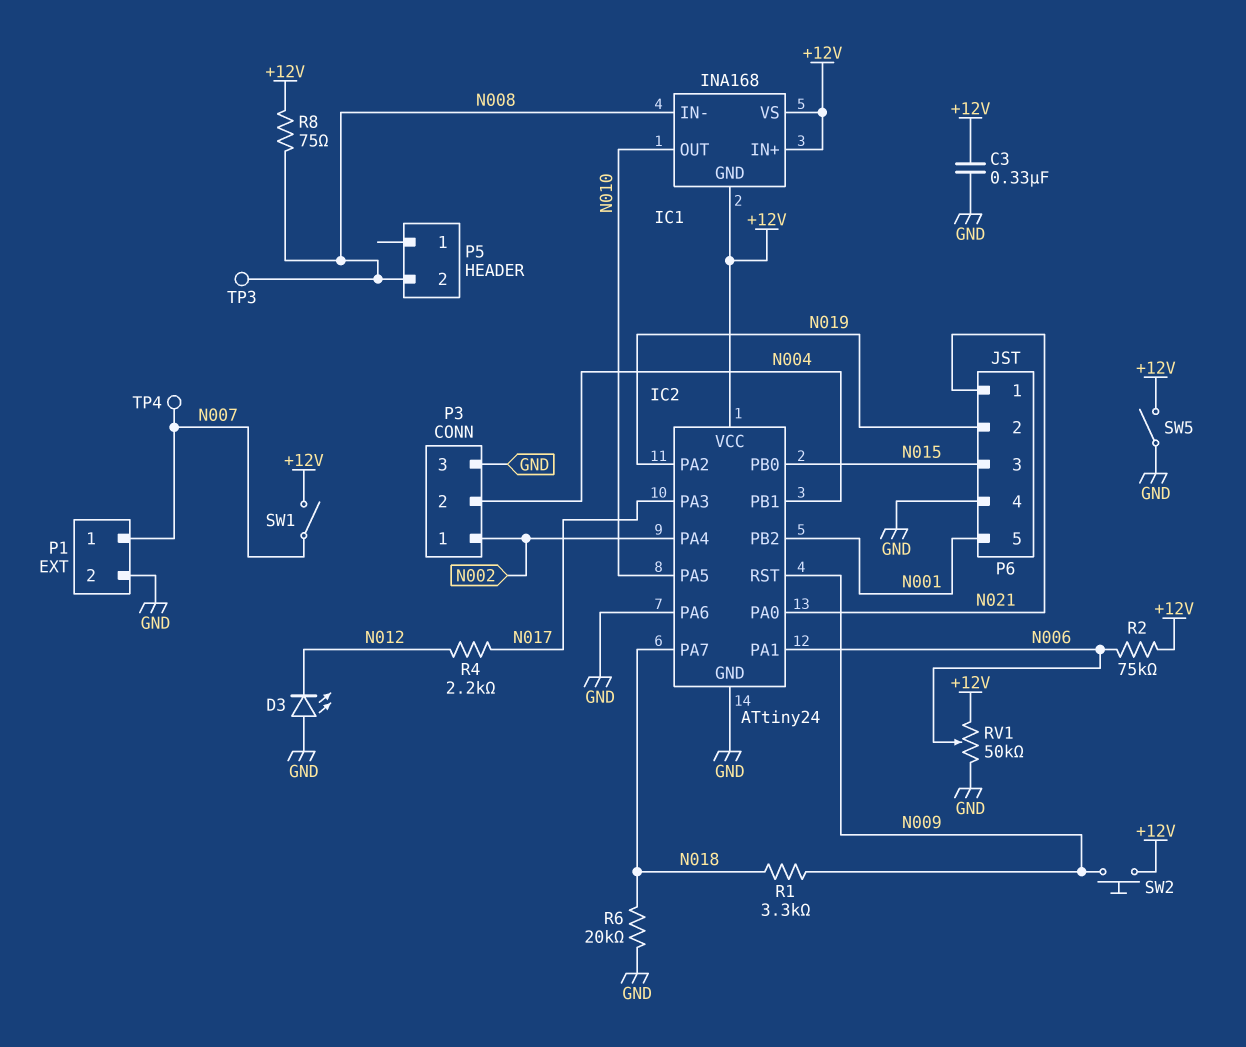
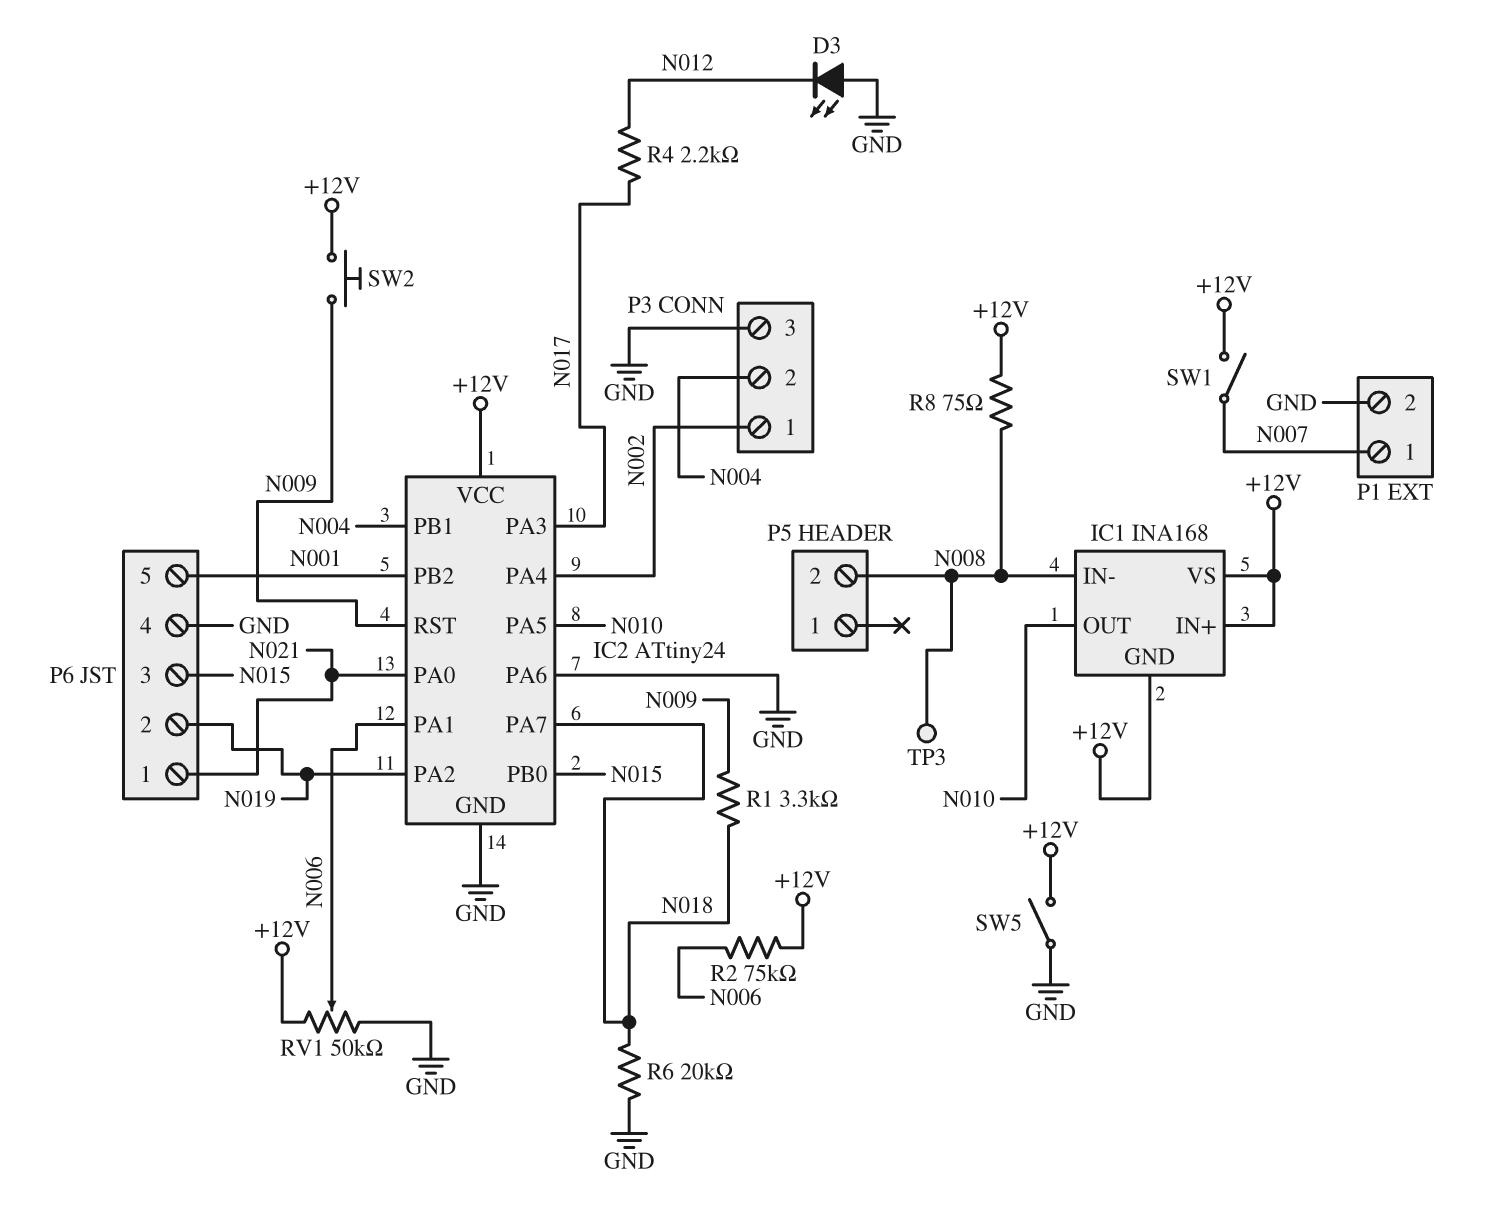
C3: 330nF (+12V, GND) -> none
TP4: test point (N007) -> none

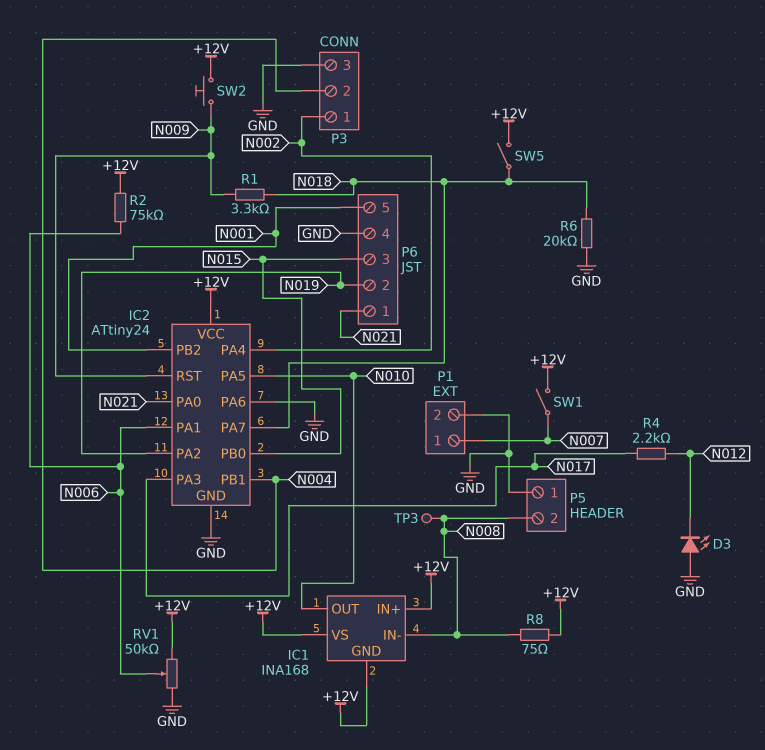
P5 pin 1: none -> GND
SW5: switch (+12V, GND) -> switch (+12V, N018)

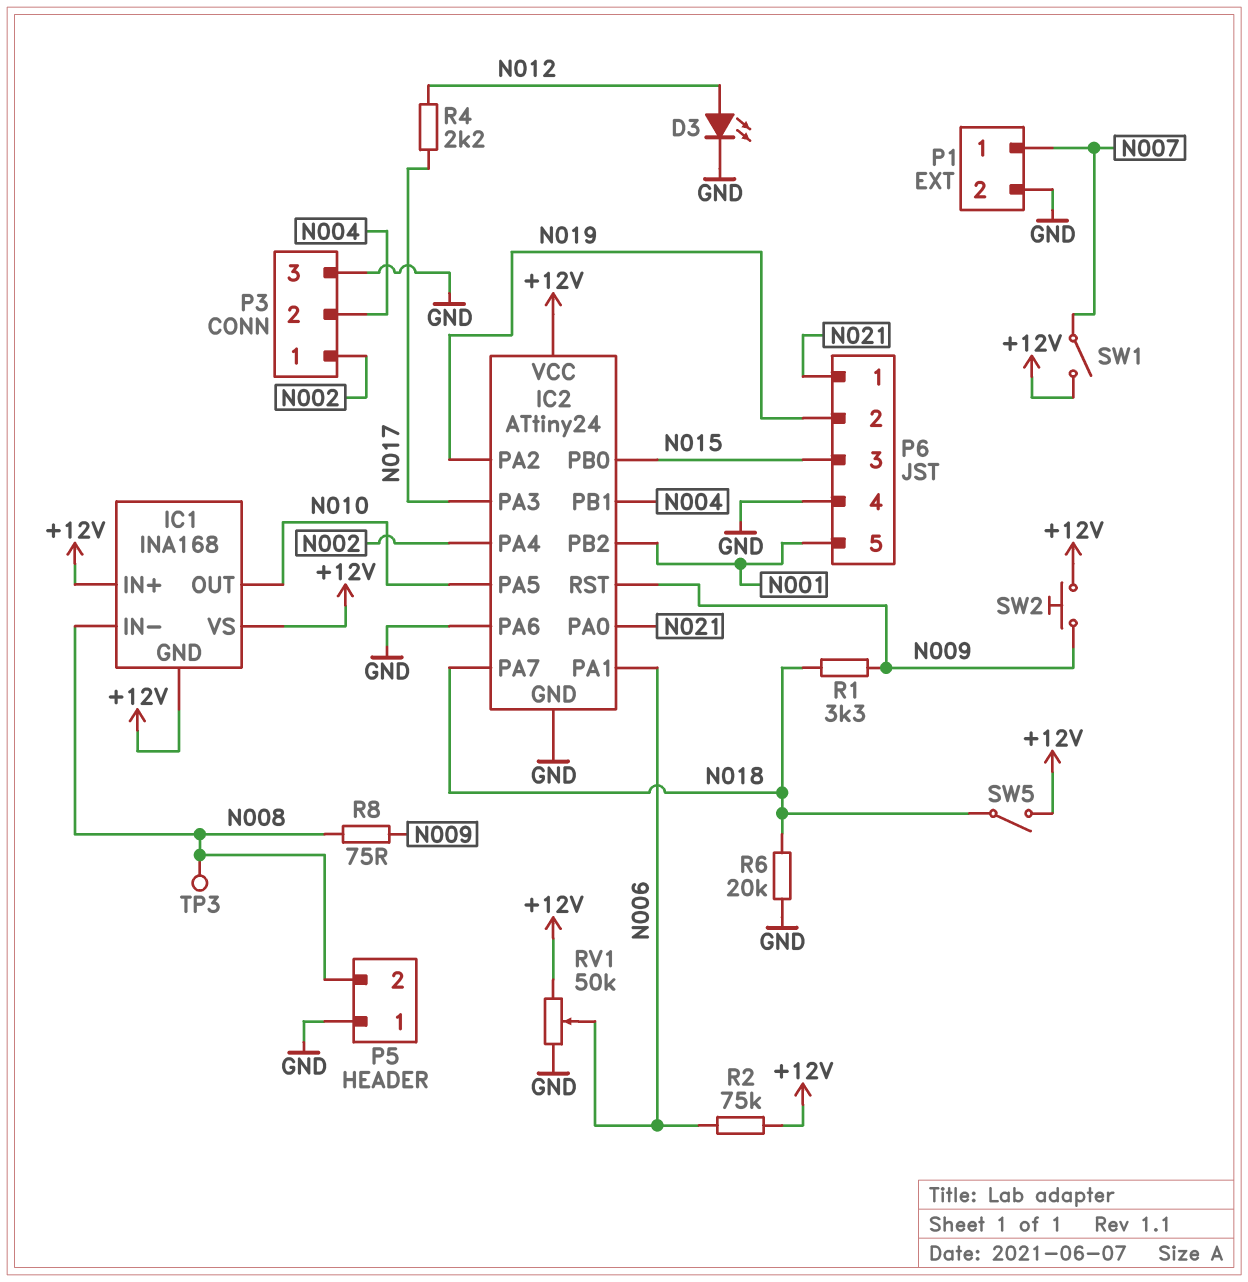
D3: LED (A GND, K N012) -> LED (A N012, K GND)
R8: 75 (+12V, N008) -> 75 (N008, N009)

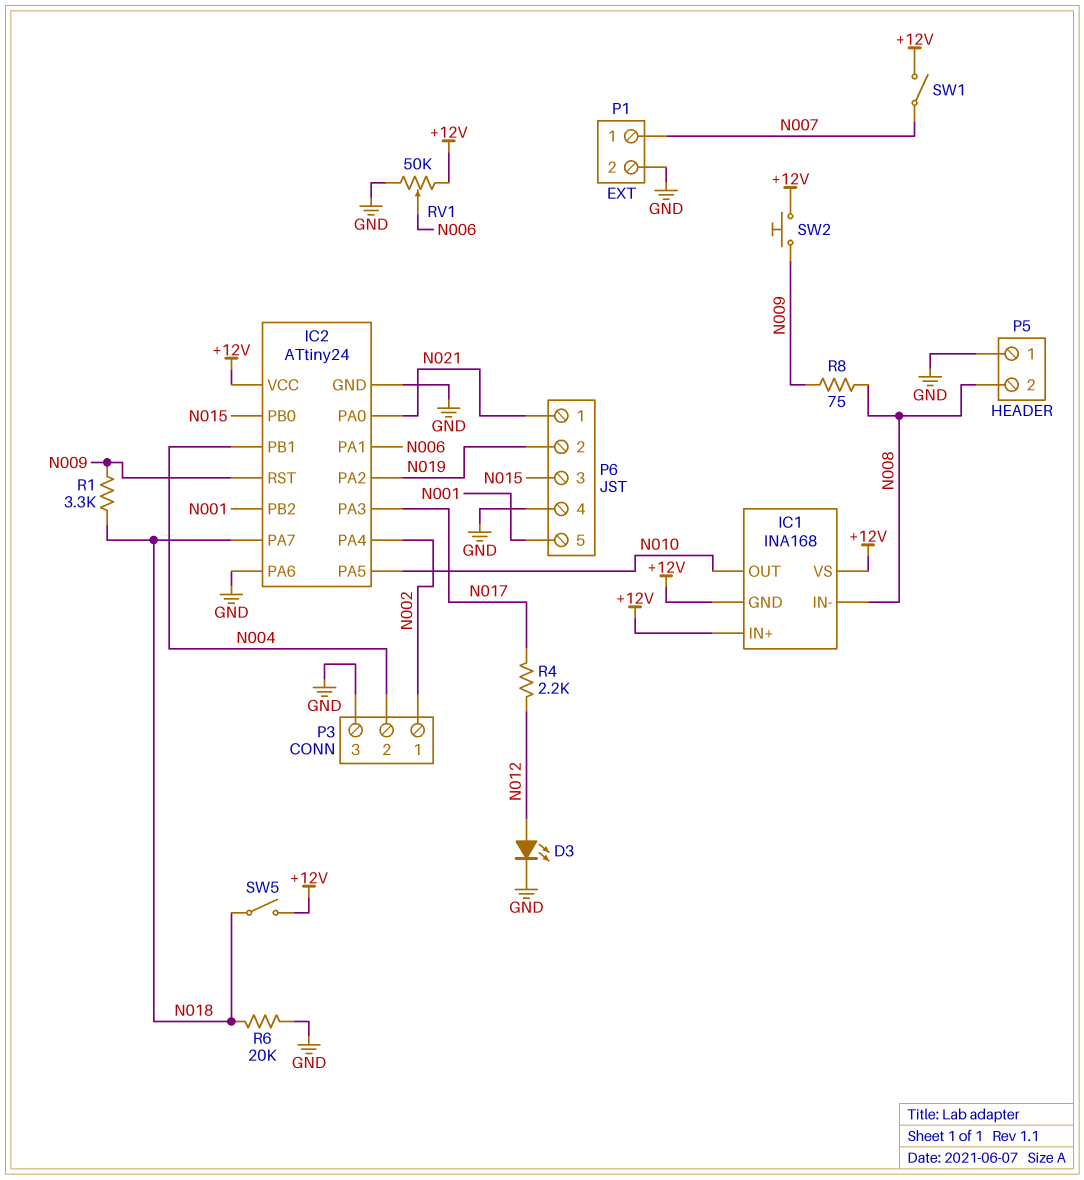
R2: 75k (+12V, N006) -> none
TP3: test point (N008) -> none

